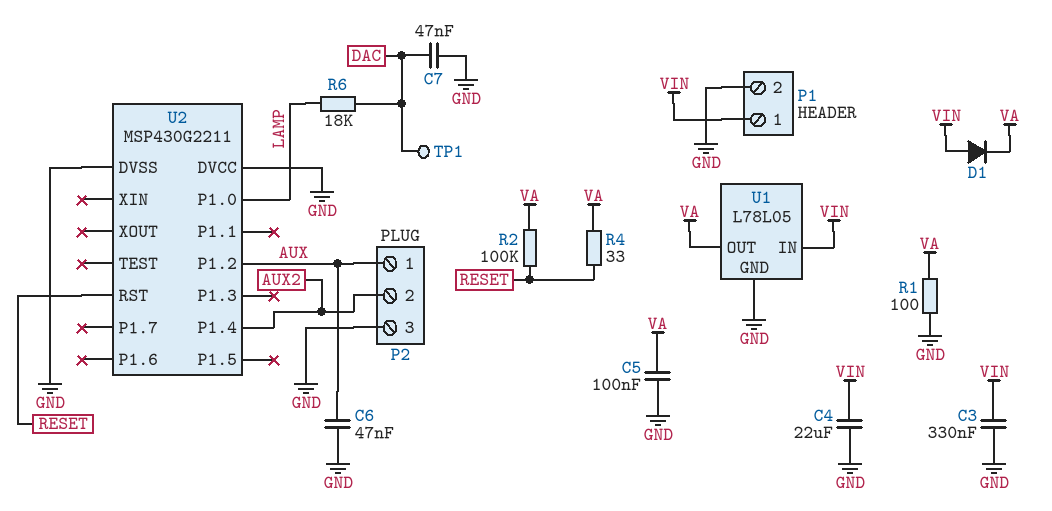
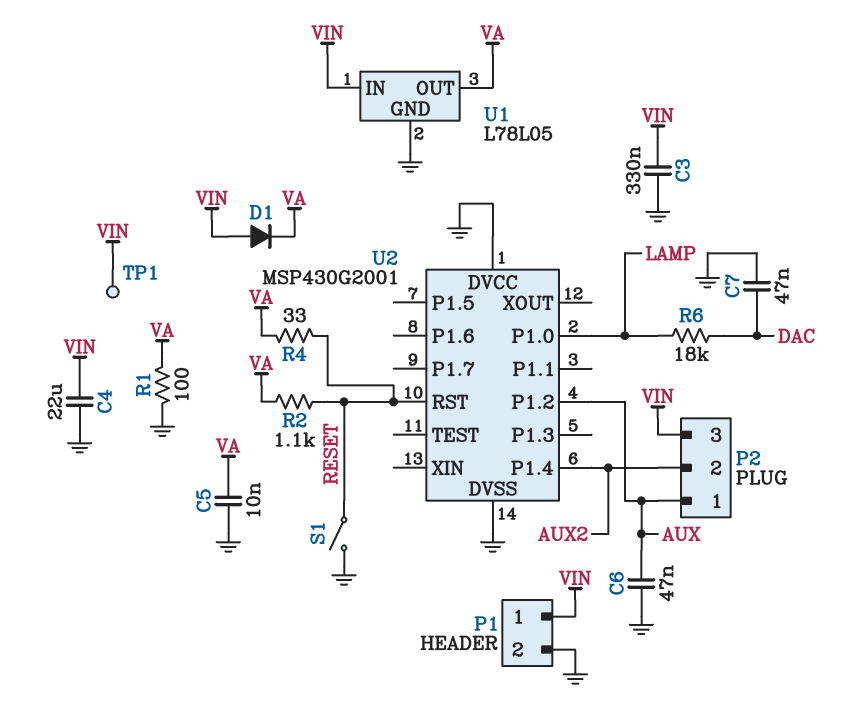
C5: 100nF (GND, VA) -> 10nF (GND, VA)
P2 pin 3: GND -> VIN
R2: 100k (RESET, VA) -> 1.1k (RESET, VA)
S1: none -> switch (GND, RESET)
TP1: test point (DAC) -> test point (VIN)
U2: MSP430G2211 -> MSP430G2001

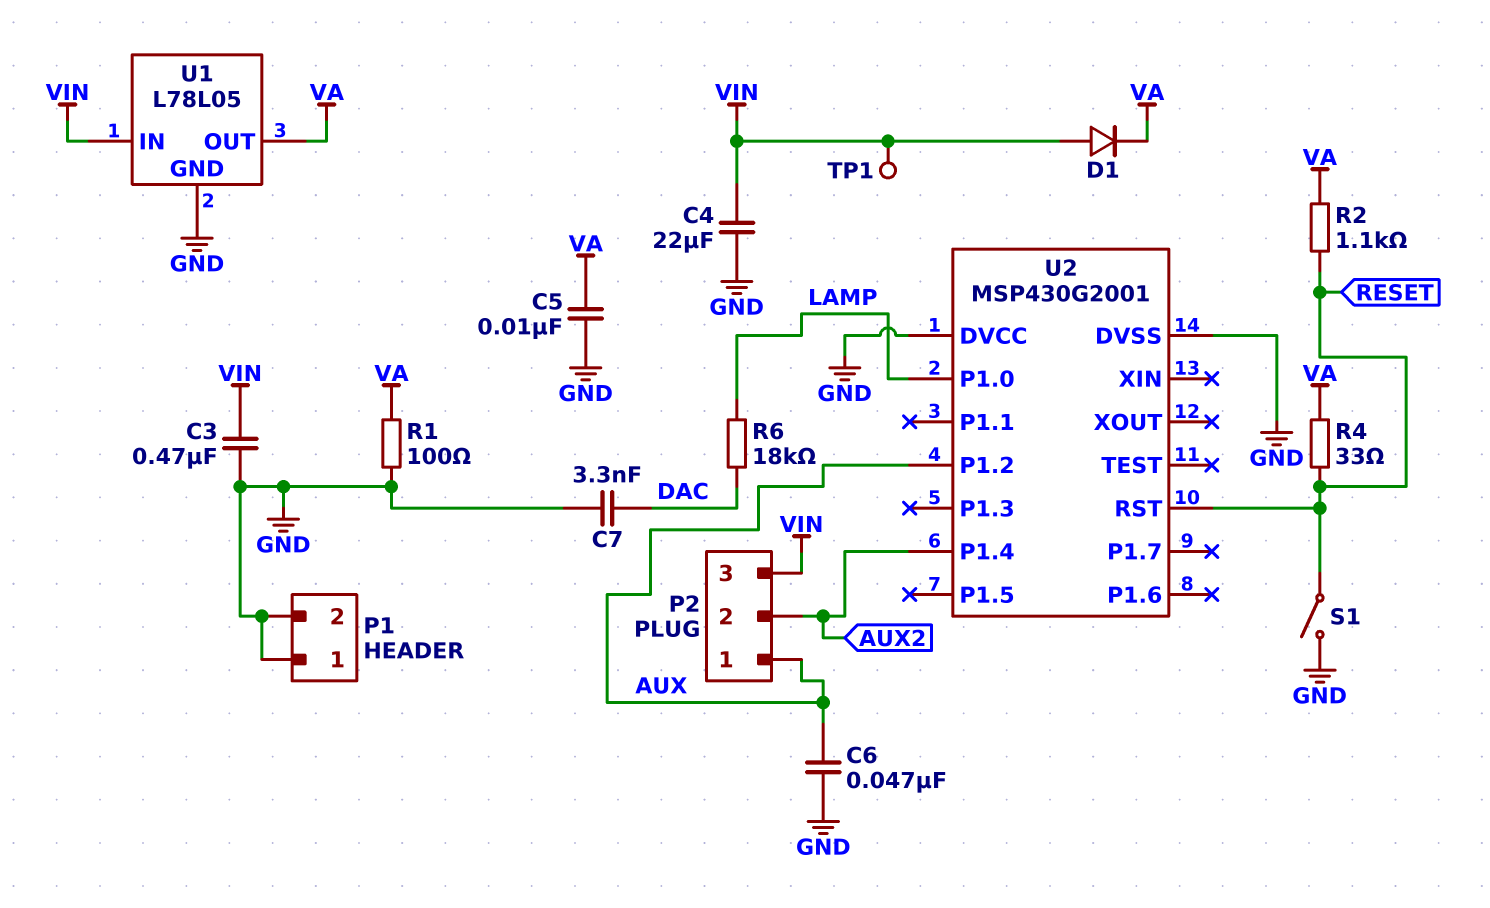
C3: 330nF (GND, VIN) -> 470nF (GND, VIN)
C7: 47nF (DAC, GND) -> 3.3nF (DAC, GND)
P1 pin 1: VIN -> GND

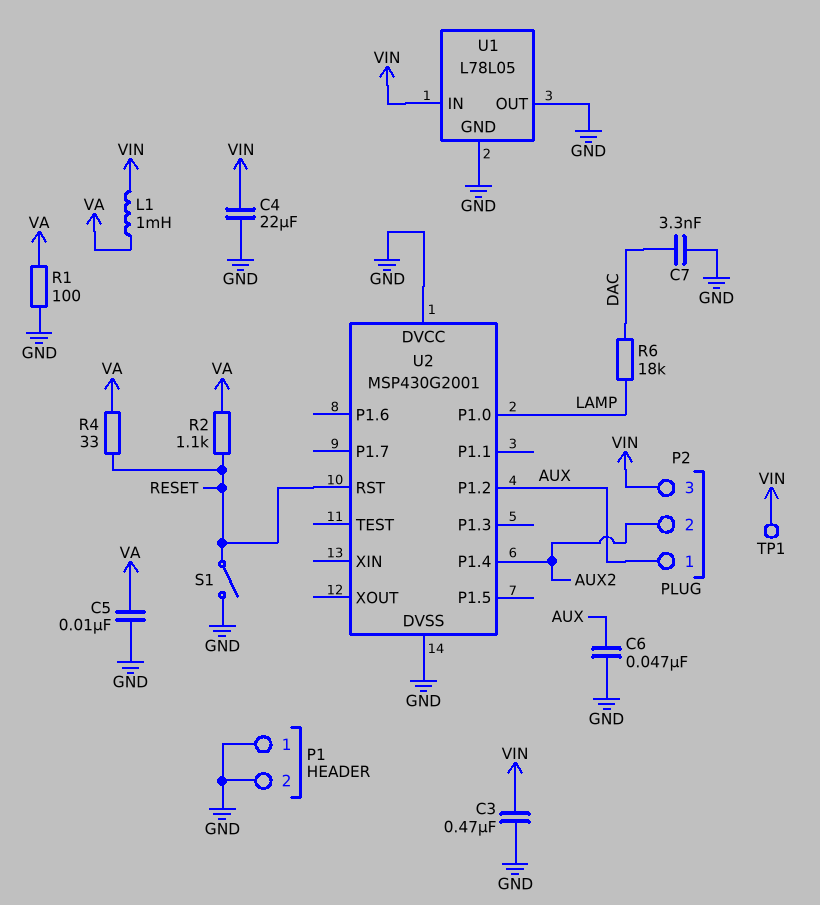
D1: diode (A VIN, K VA) -> none
L1: none -> 1mH (VA, VIN)
U1 pin OUT: VA -> GND

